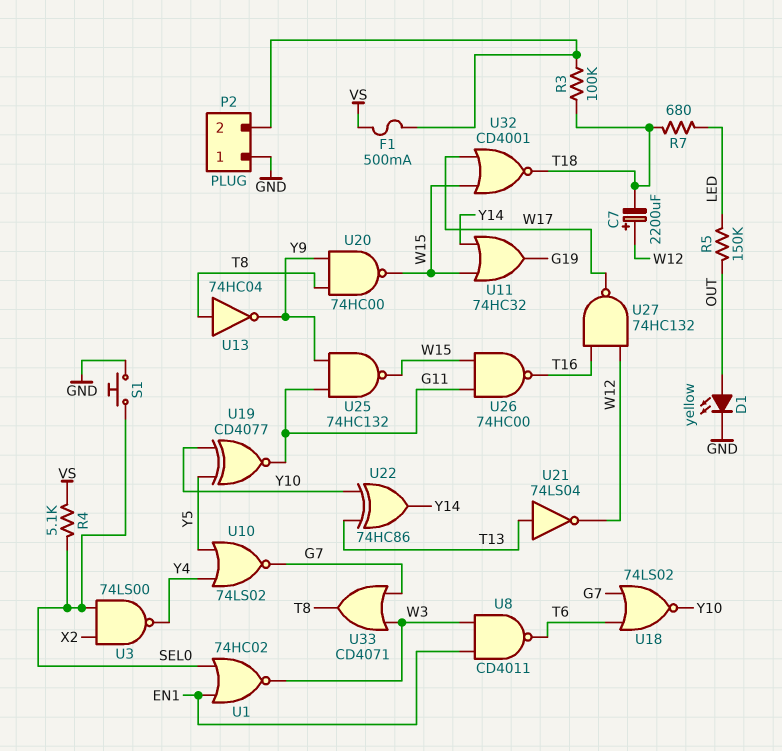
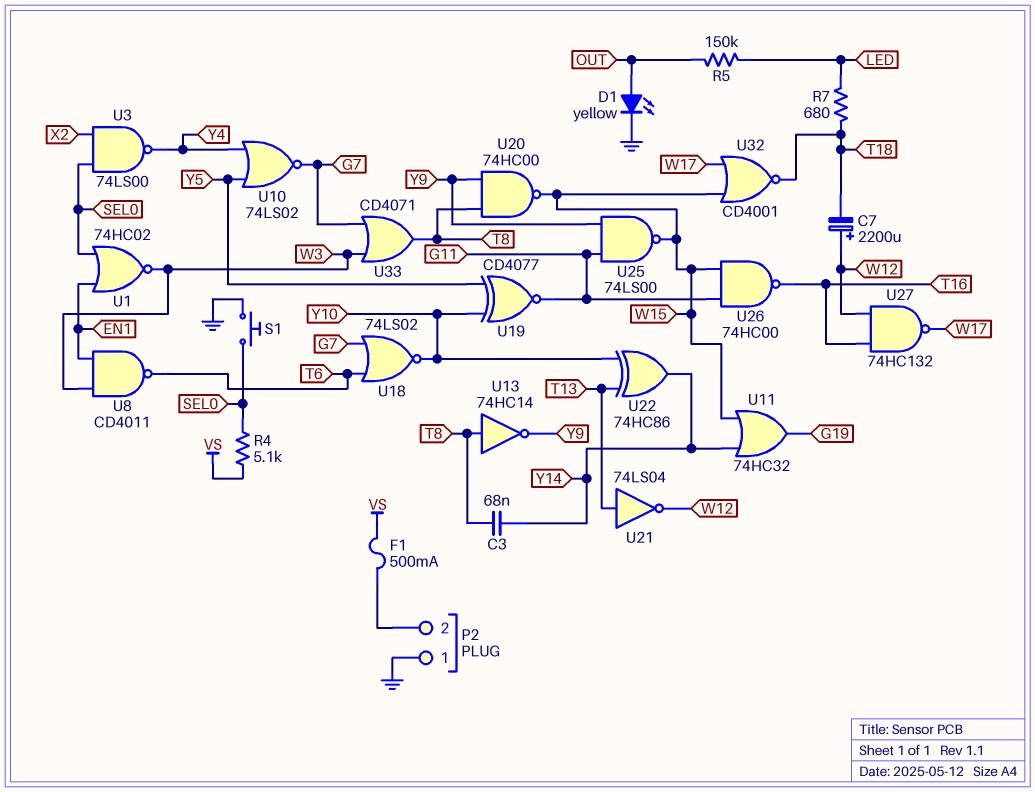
C3: none -> 68nF (T8, Y14)
R3: 100k (P2/2, T18) -> none
U13: NOT 74HC04 (in T8, out Y9) -> NOT 74HC14 (in T8, out Y9)
U25: NAND 74HC132 (in G11, in Y9, out W15) -> NAND 74LS00 (in G11, in Y9, out W15)

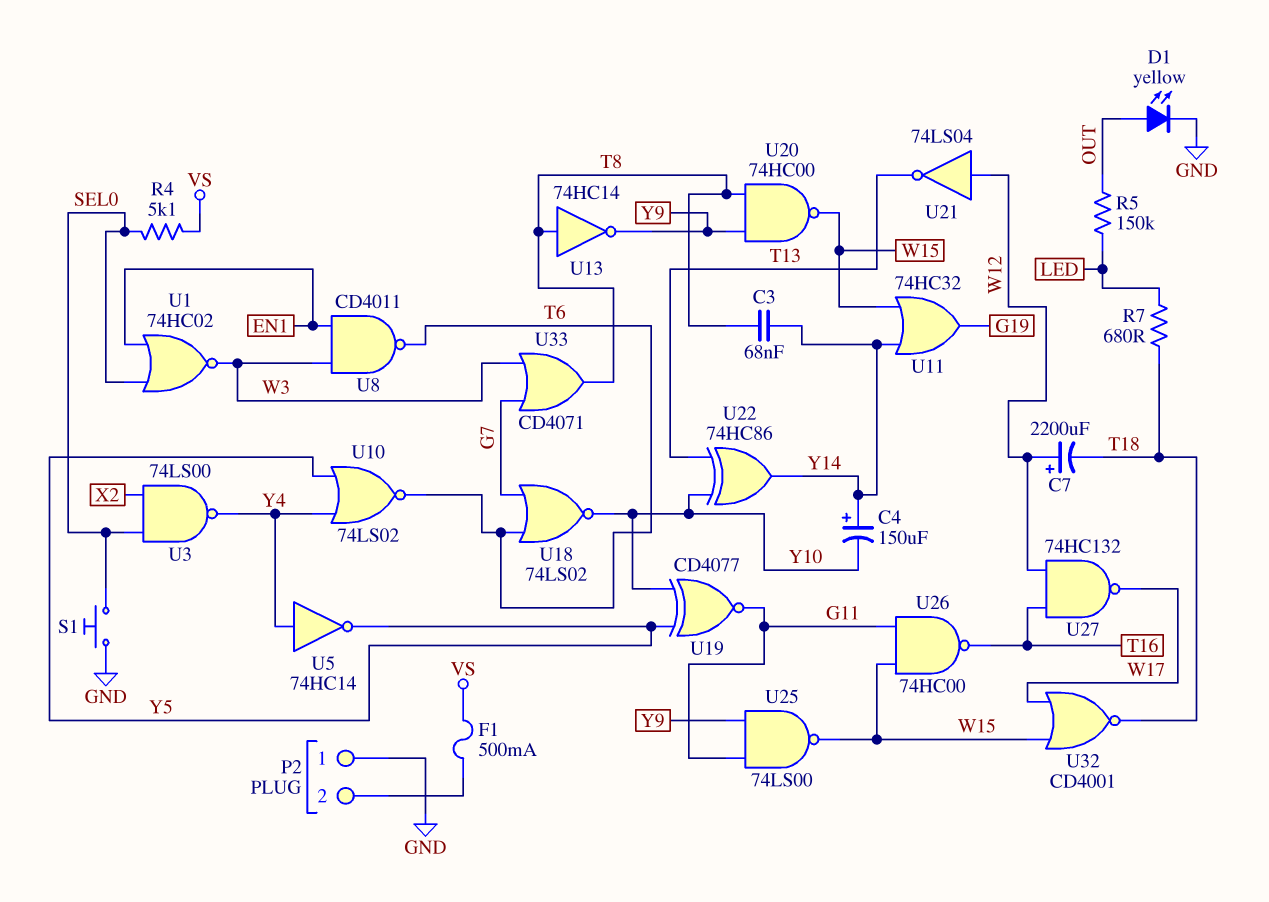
C4: none -> 150uF (plus Y14, minus Y10)
U5: none -> NOT 74HC14 (in Y4, out Y5)
U10: NOR 74LS02 (in Y4, in Y5, out G7) -> NOR 74LS02 (in Y4, in Y5, out T6)
U21: NOT 74LS04 (in T13, out W12) -> NOT 74LS04 (in W12, out T13)

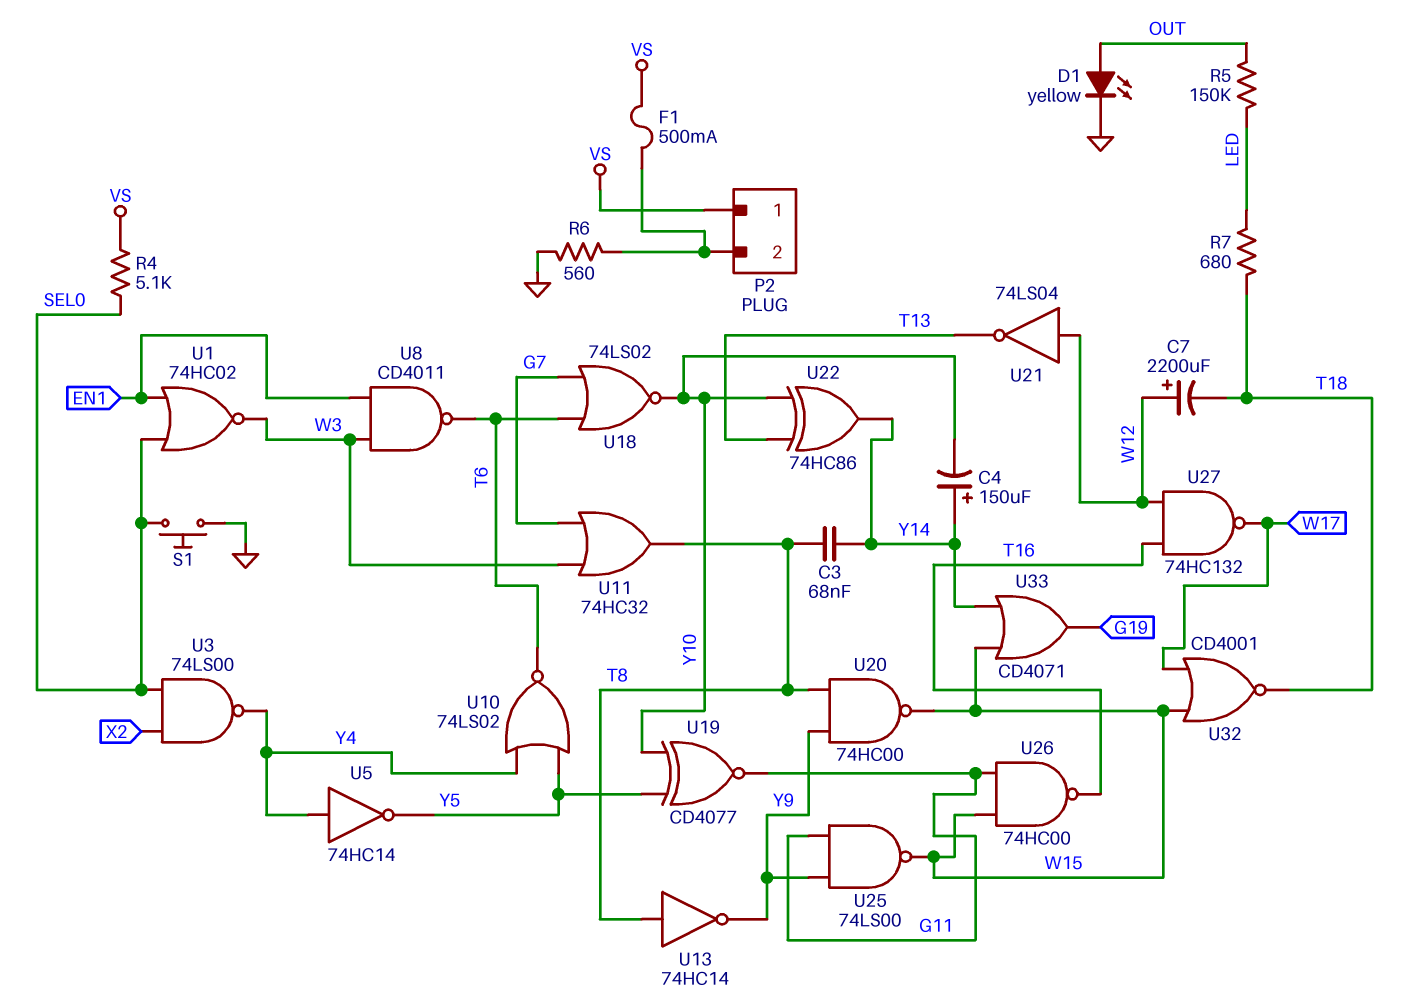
P2 pin 1: GND -> VS
R6: none -> 560 (GND, P2/2)
U11: OR 74HC32 (in W15, in Y14, out G19) -> OR 74HC32 (in G7, in W3, out T8)
U33: OR CD4071 (in G7, in W3, out T8) -> OR CD4071 (in W15, in Y14, out G19)

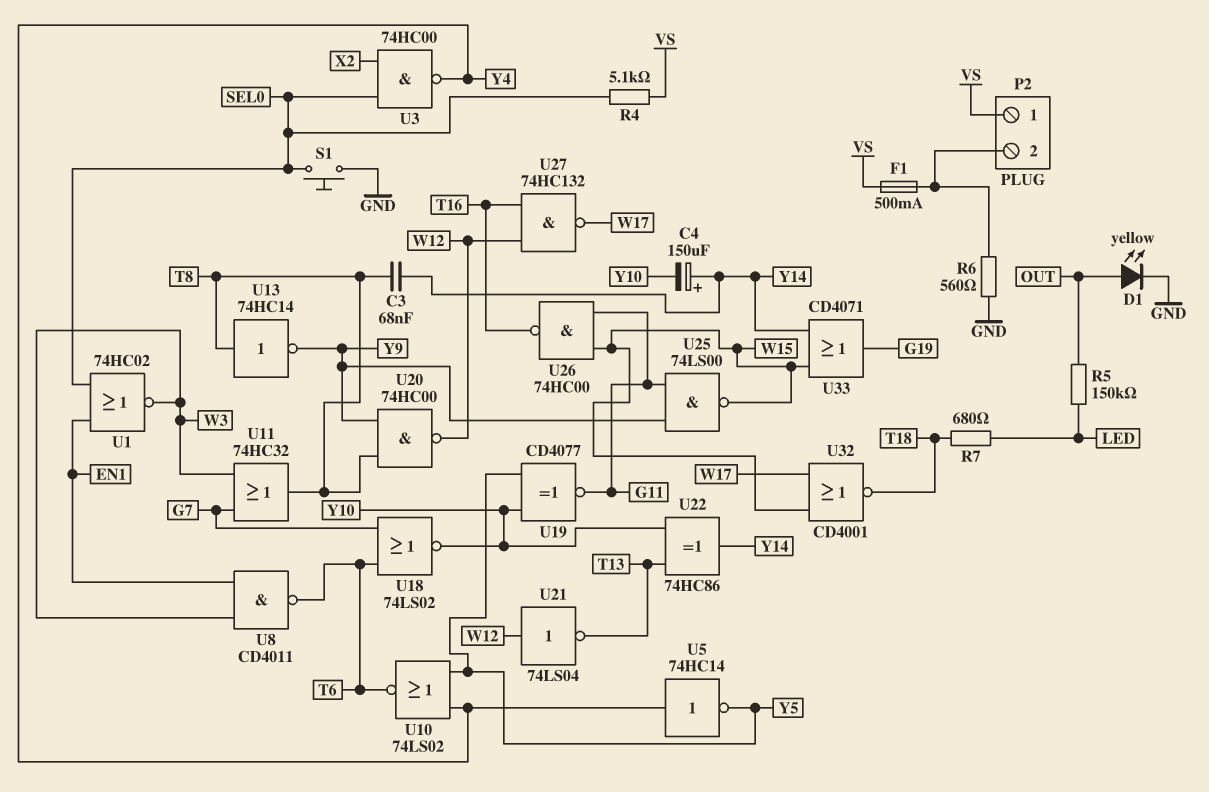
C7: 2200uF (plus W12, minus T18) -> none
U3: NAND 74LS00 (in SEL0, in X2, out Y4) -> NAND 74HC00 (in SEL0, in X2, out Y4)
U20: NAND 74HC00 (in T8, in Y9, out W15) -> NAND 74HC00 (in T8, in Y9, out W12)

